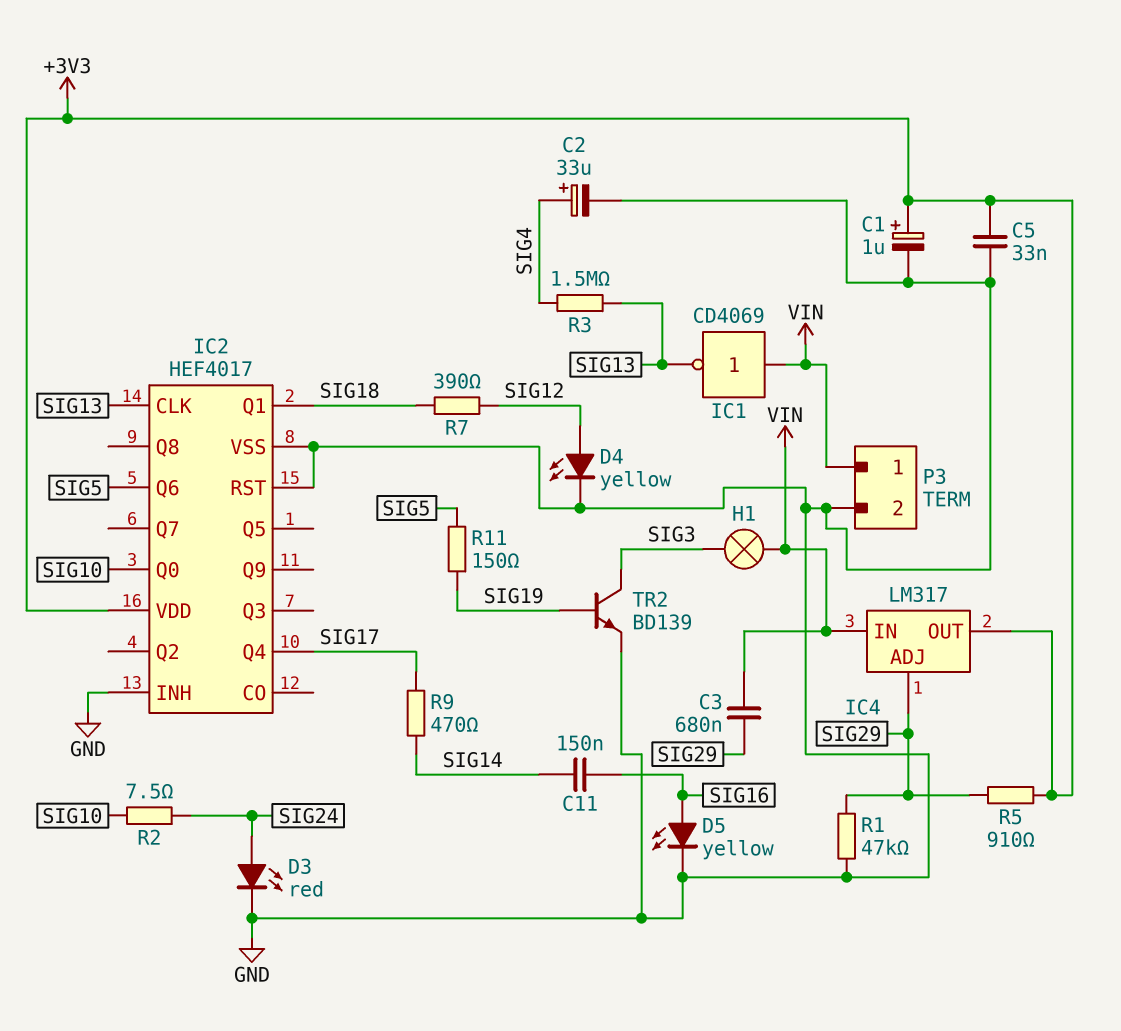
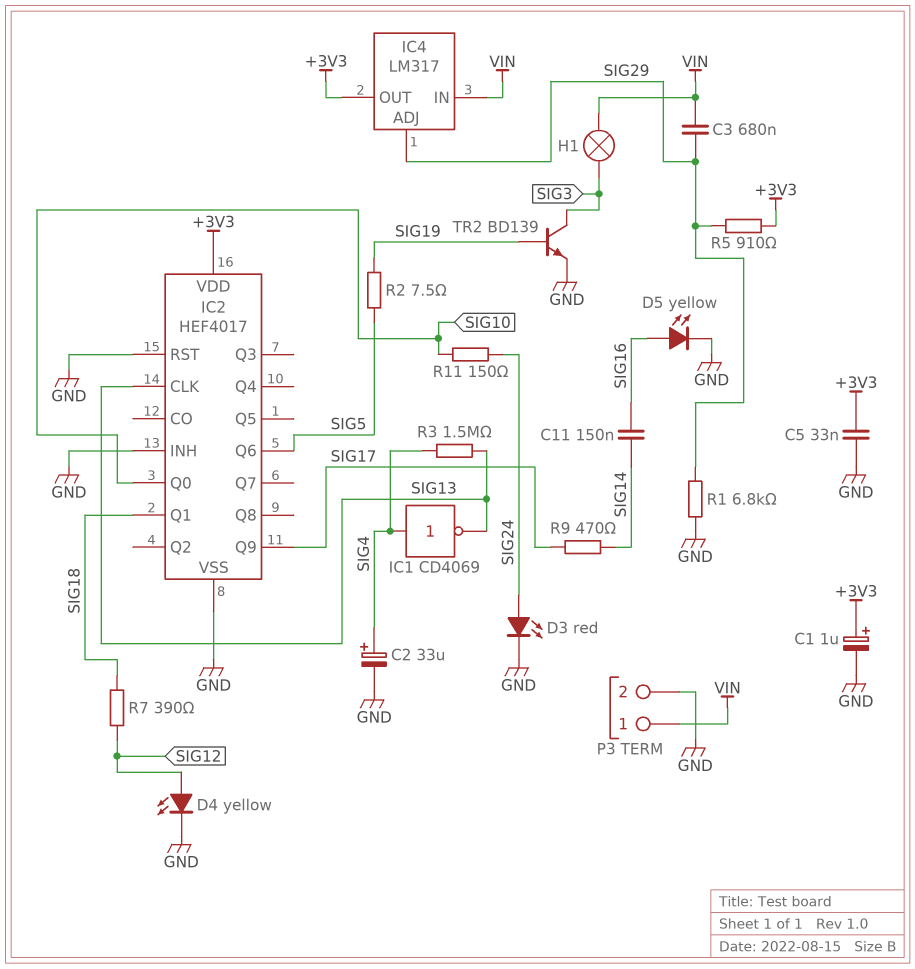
IC1: NOT CD4069 (in VIN, out SIG13) -> NOT CD4069 (in SIG4, out SIG13)
IC2 pin Q4: SIG17 -> none
IC2 pin Q9: none -> SIG17
R1: 47k (GND, SIG29) -> 6.8k (GND, SIG29)
R2: 7.5 (SIG10, SIG24) -> 7.5 (SIG5, SIG19)
R11: 150 (SIG5, SIG19) -> 150 (SIG10, SIG24)

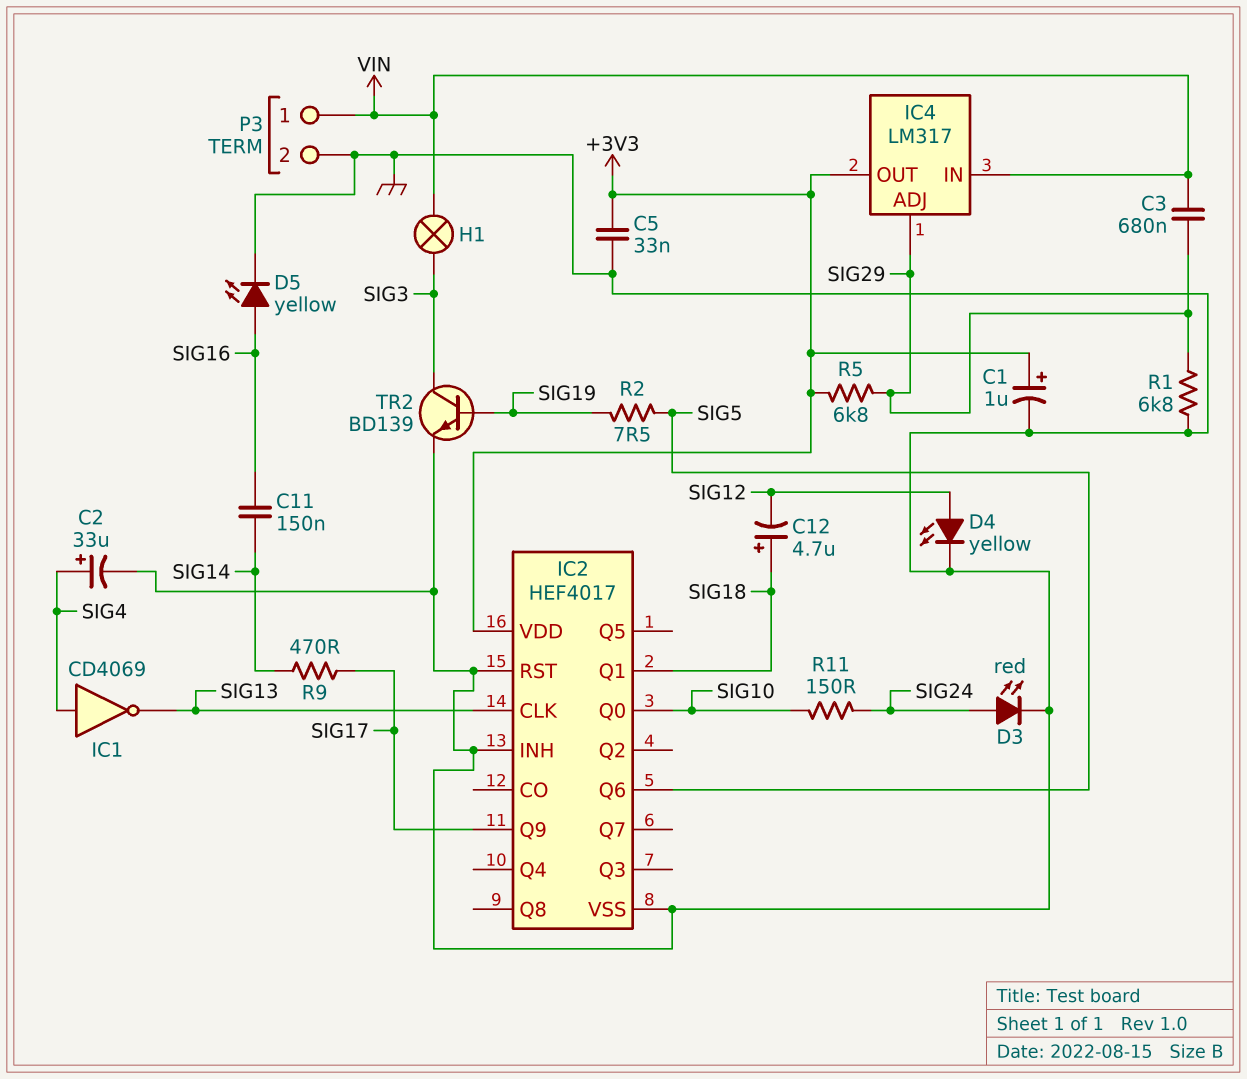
C12: none -> 4.7uF (plus SIG18, minus SIG12)
R3: 1.5M (SIG4, SIG13) -> none
R5: 910 (+3V3, SIG29) -> 6.8k (+3V3, SIG29)
R7: 390 (SIG12, SIG18) -> none

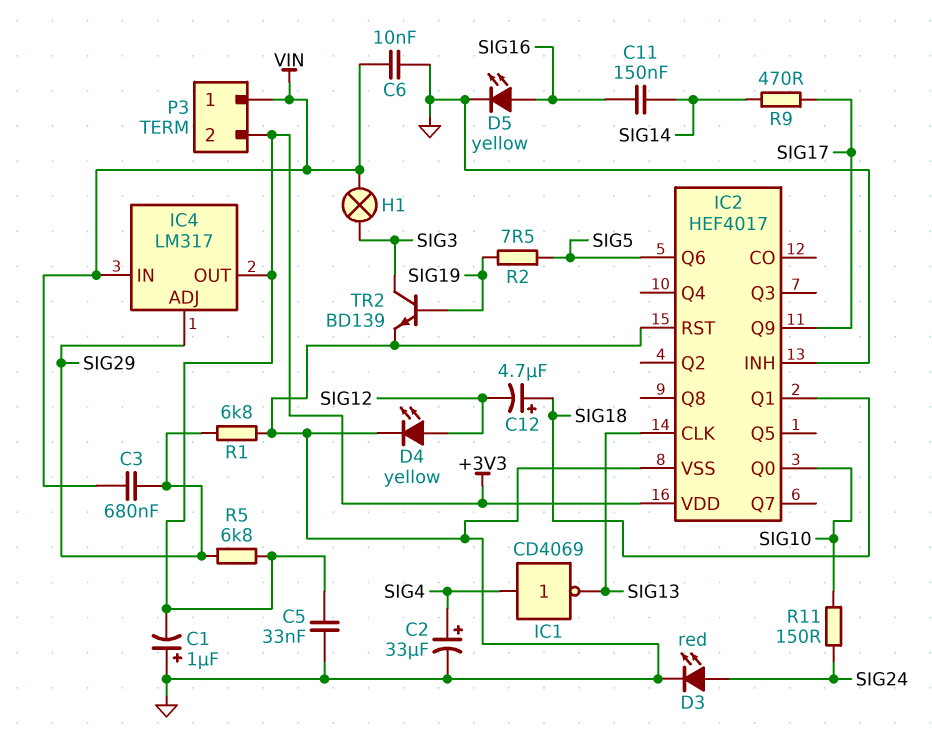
C1: 1uF (plus +3V3, minus GND) -> 1uF (plus GND, minus +3V3)
C6: none -> 10nF (GND, VIN)
P3 pin 2: GND -> +3V3

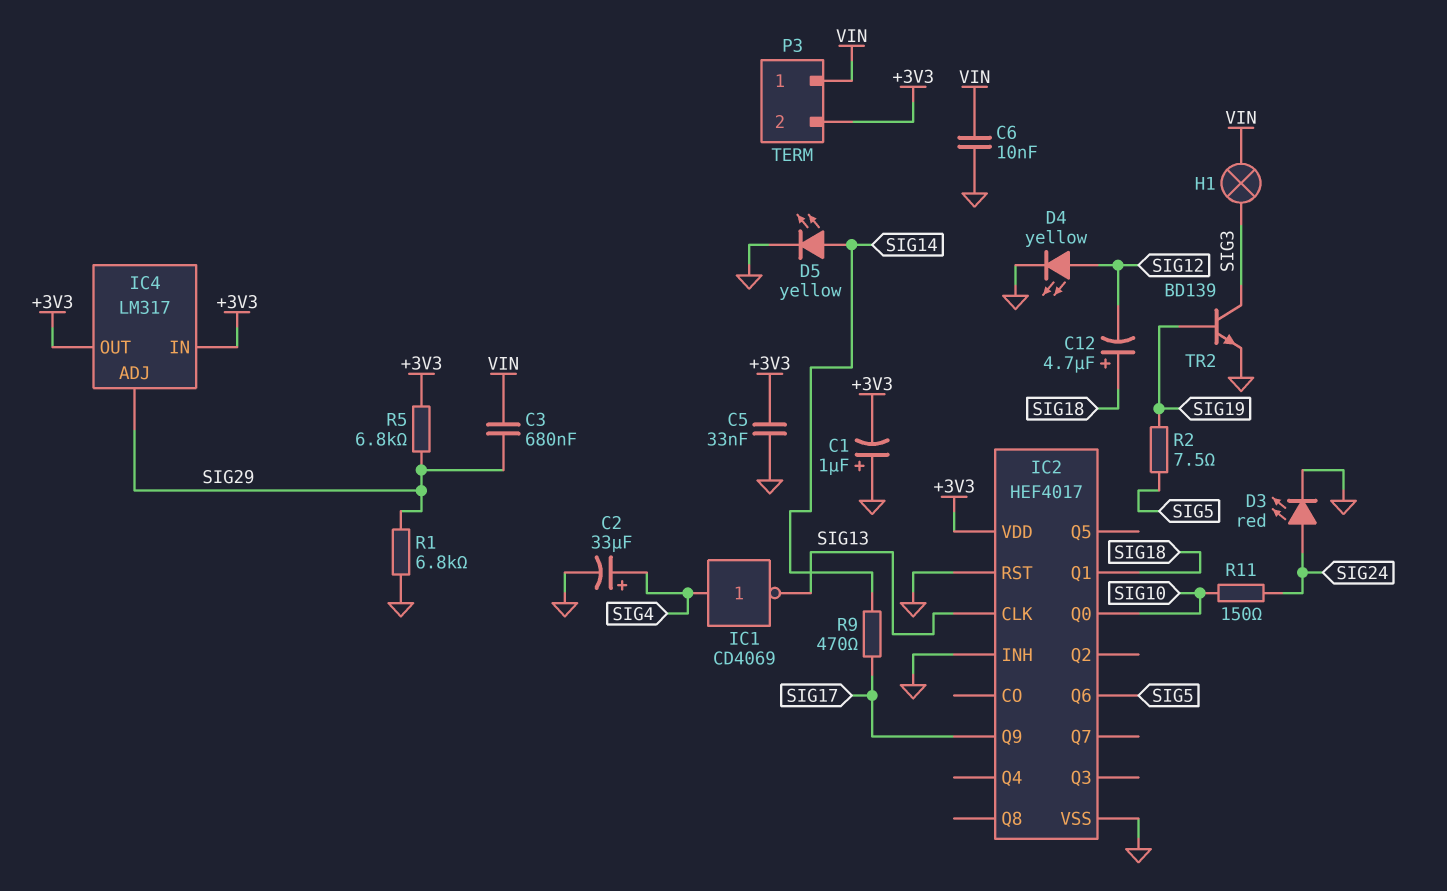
C11: 150nF (SIG14, SIG16) -> none
D5: LED yellow (A SIG16, K GND) -> LED yellow (A SIG14, K GND)
IC4 pin IN: VIN -> +3V3

